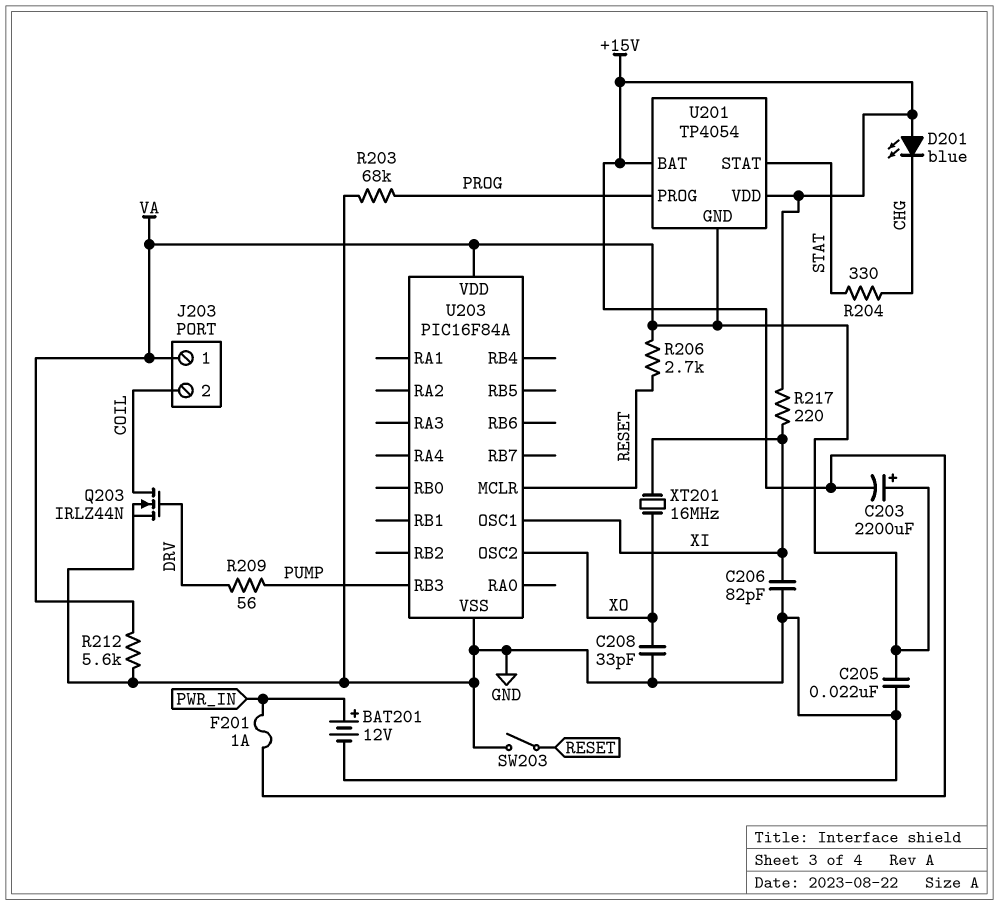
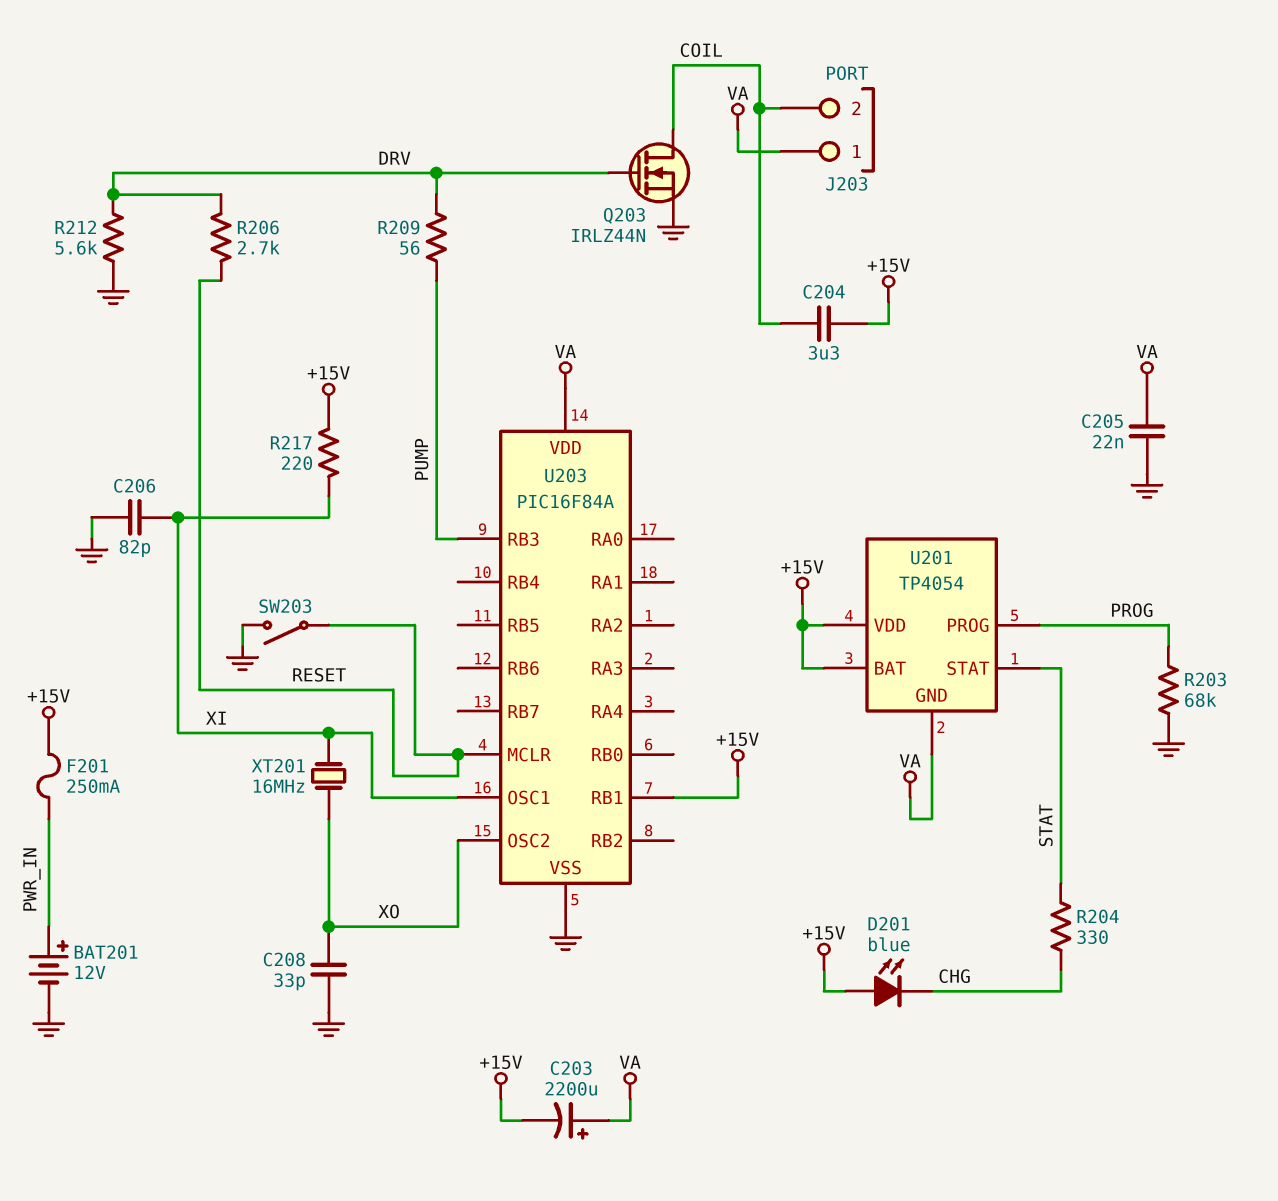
C204: none -> 3.3uF (+15V, COIL)
F201: 1A (+15V, PWR_IN) -> 250mA (+15V, PWR_IN)
R206: 2.7k (RESET, VA) -> 2.7k (DRV, RESET)
R212: 5.6k (GND, VA) -> 5.6k (DRV, GND)
U203 pin RB1: none -> +15V

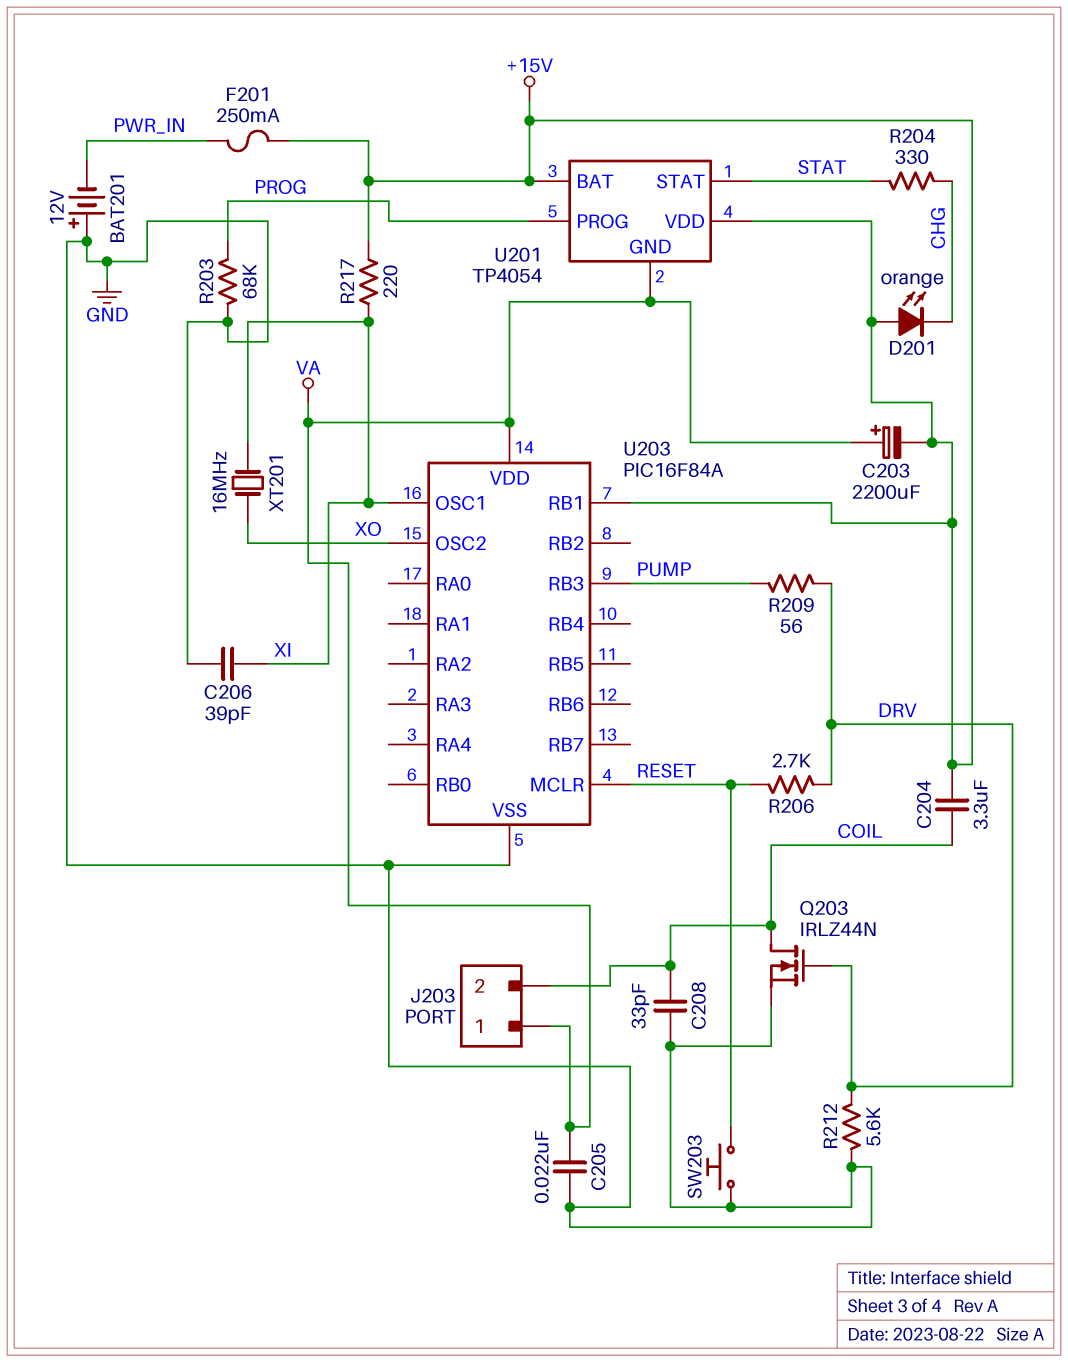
BAT201: 12V (plus PWR_IN, minus GND) -> 12V (plus GND, minus PWR_IN)
C206: 82pF (GND, XI) -> 39pF (GND, XI)
C208: 33pF (GND, XO) -> 33pF (COIL, GND)
D201: LED blue (A +15V, K CHG) -> LED orange (A +15V, K CHG)
SW203: switch (GND, RESET) -> button (GND, RESET)

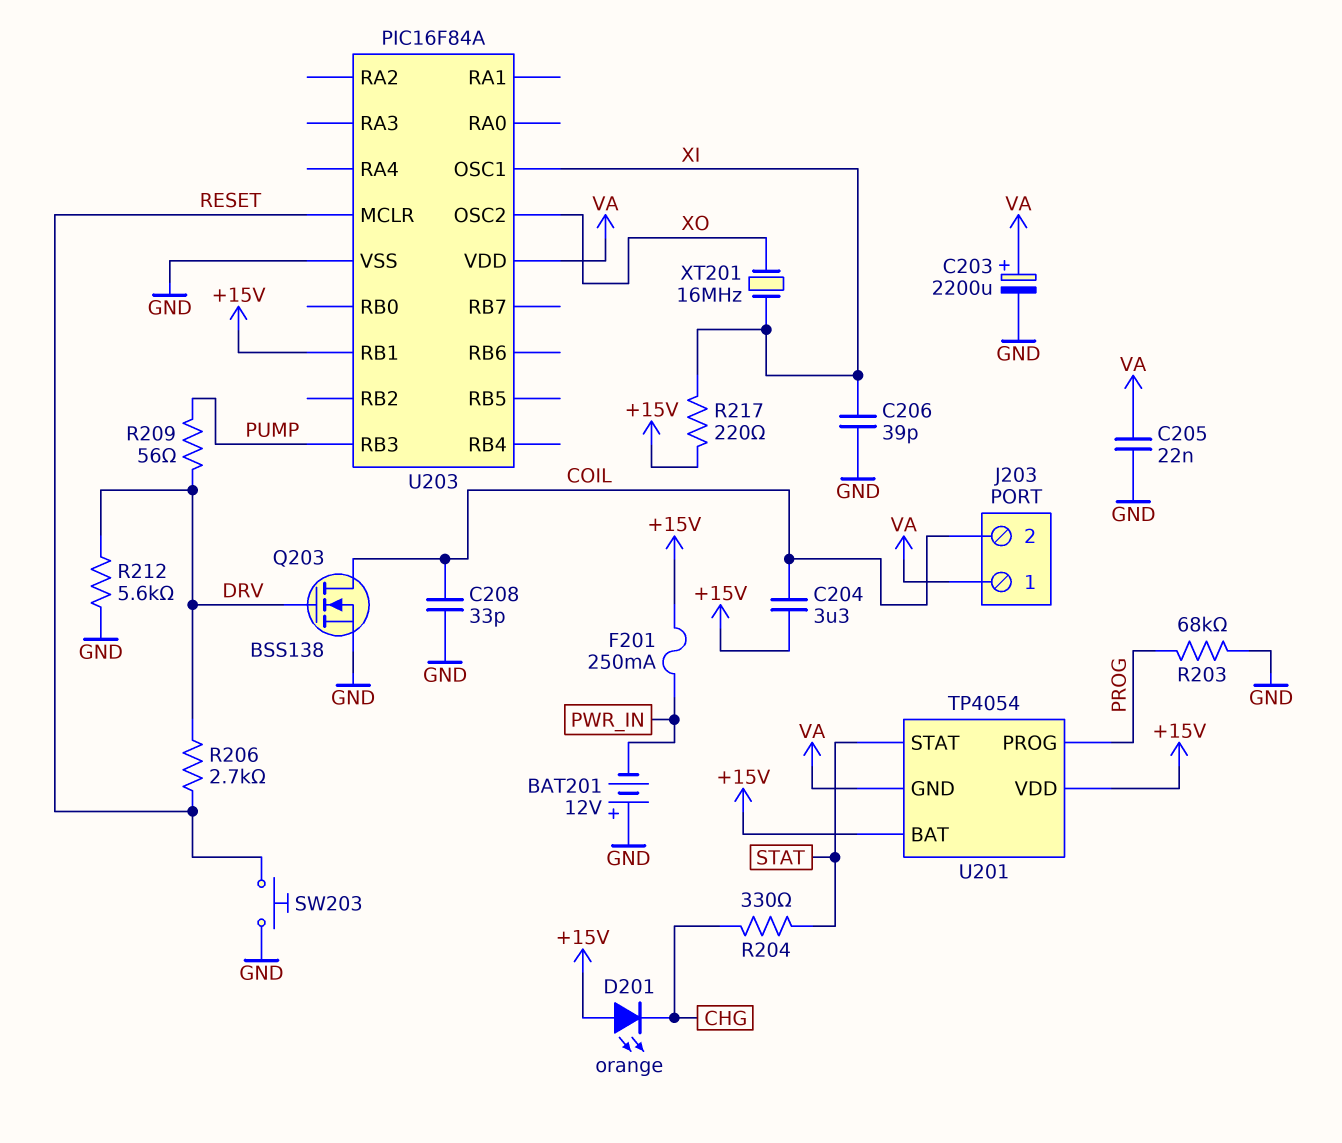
C203: 2200uF (plus VA, minus +15V) -> 2200uF (plus VA, minus GND)
Q203: NMOS IRLZ44N (G DRV, D COIL, S GND) -> NMOS BSS138 (G DRV, D COIL, S GND)

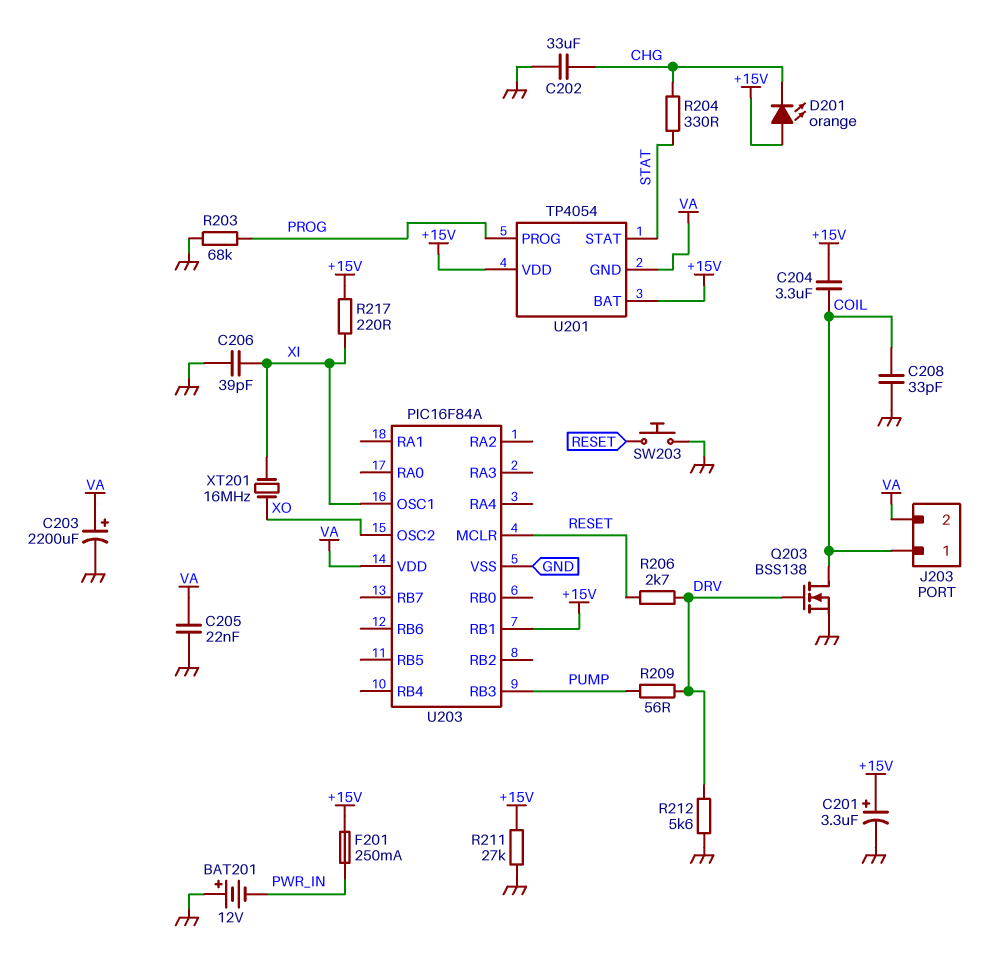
C201: none -> 3.3uF (plus +15V, minus GND)
C202: none -> 33uF (CHG, GND)
J203 pin 1: VA -> COIL
J203 pin 2: COIL -> VA
R211: none -> 27k (+15V, GND)

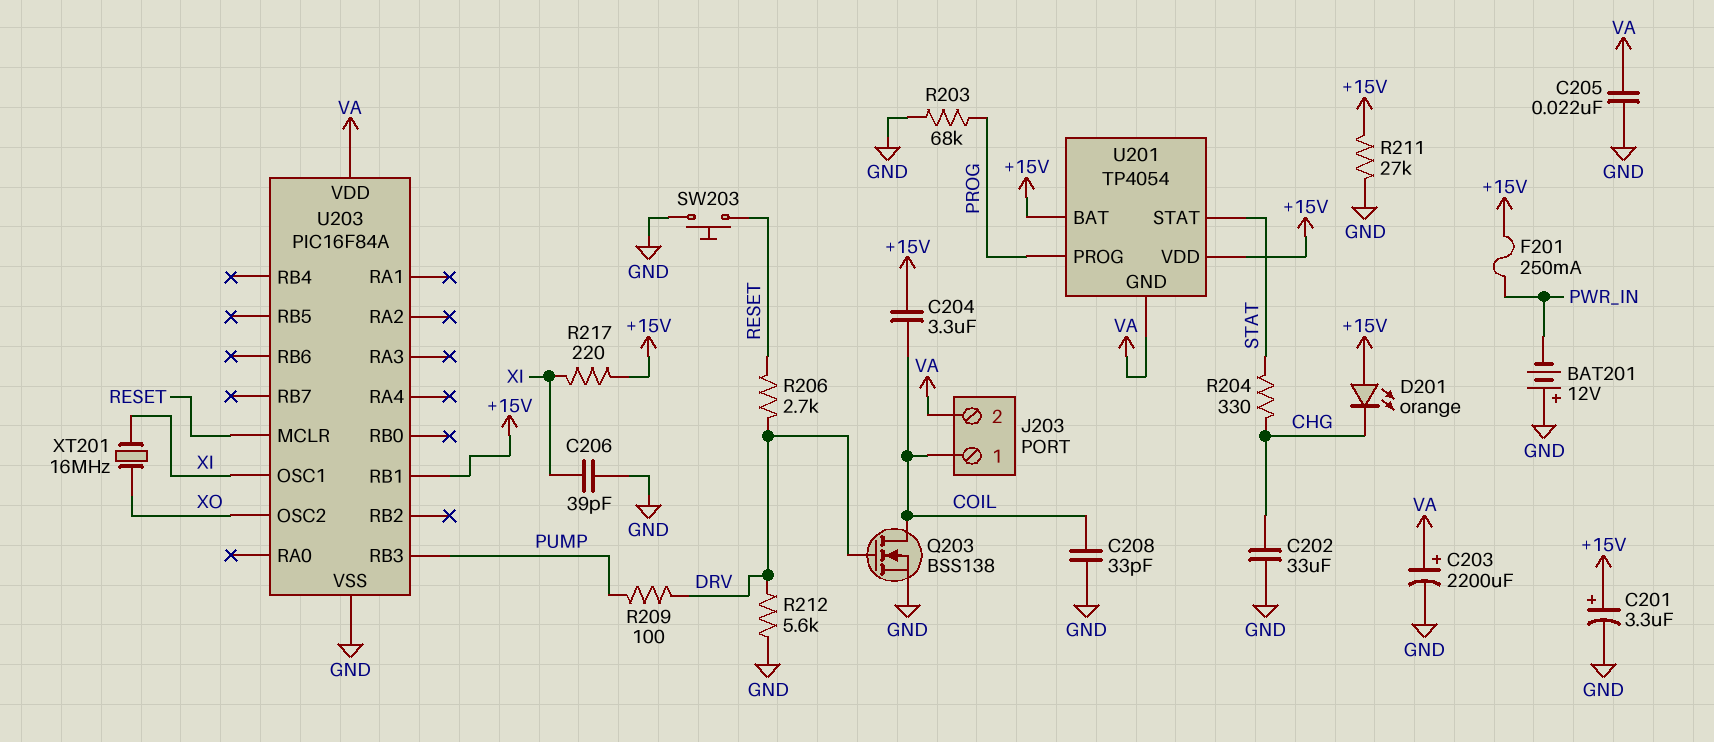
R209: 56 (DRV, PUMP) -> 100 (DRV, PUMP)

